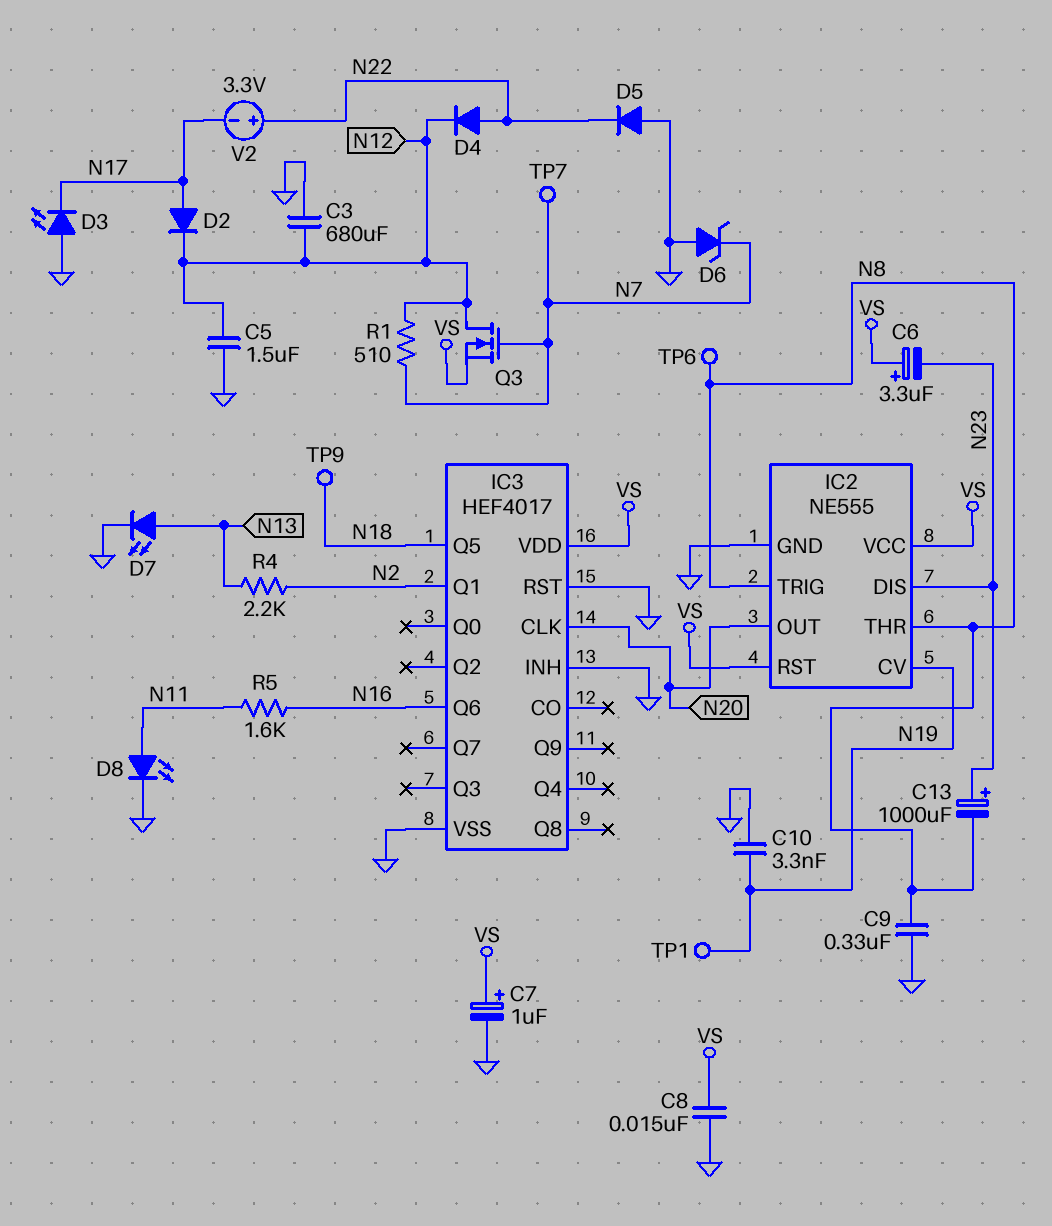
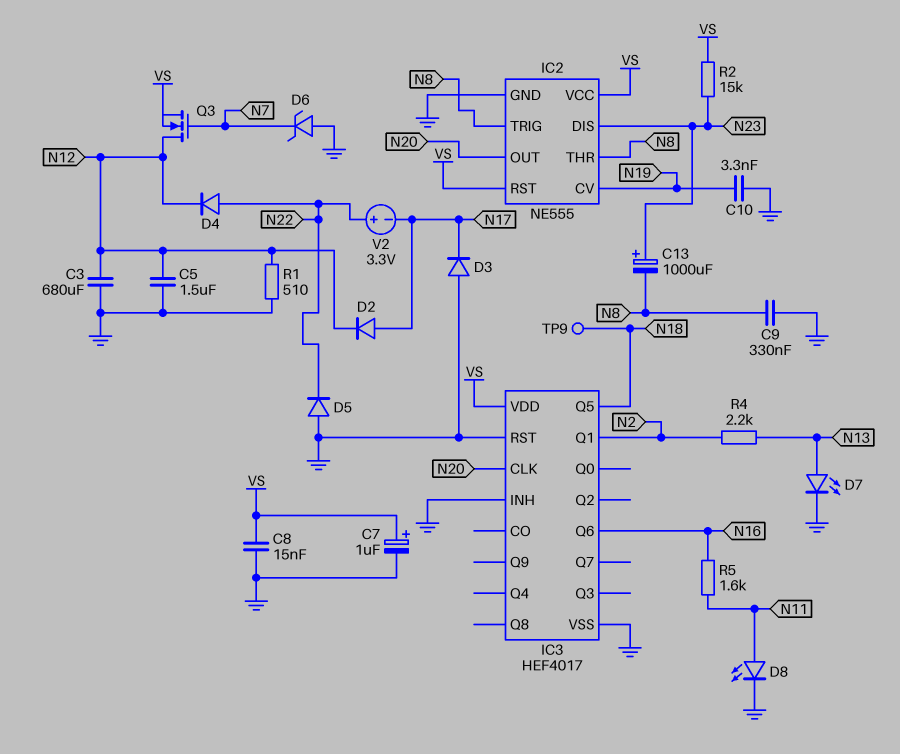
C6: 3.3uF (plus VS, minus N23) -> none
D3: LED (A GND, K N17) -> diode (A GND, K N17)
R1: 510 (N7, N12) -> 510 (GND, N12)
R2: none -> 15k (N23, VS)
TP1: test point (N19) -> none
TP6: test point (N8) -> none
TP7: test point (N7) -> none

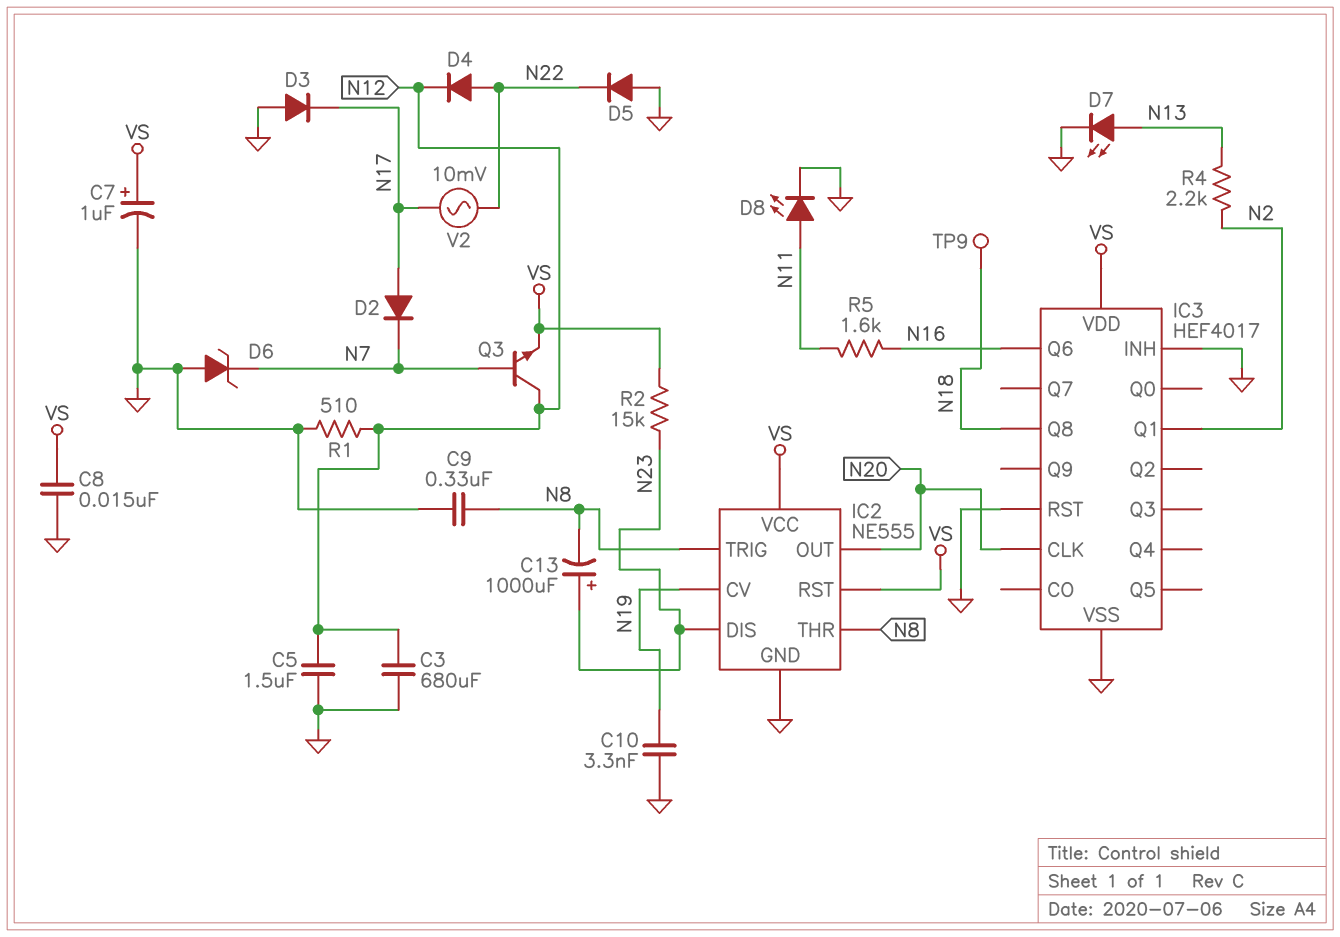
D2: diode (A N17, K N12) -> diode (A N17, K N7)
IC3 pin Q5: N18 -> none
IC3 pin Q8: none -> N18
Q3: NMOS (G N7, D N12, S VS) -> NPN (B N7, C N12, E VS)
V2: 3.3V (plus N22, minus N17) -> AC 10mV (N17, N22)

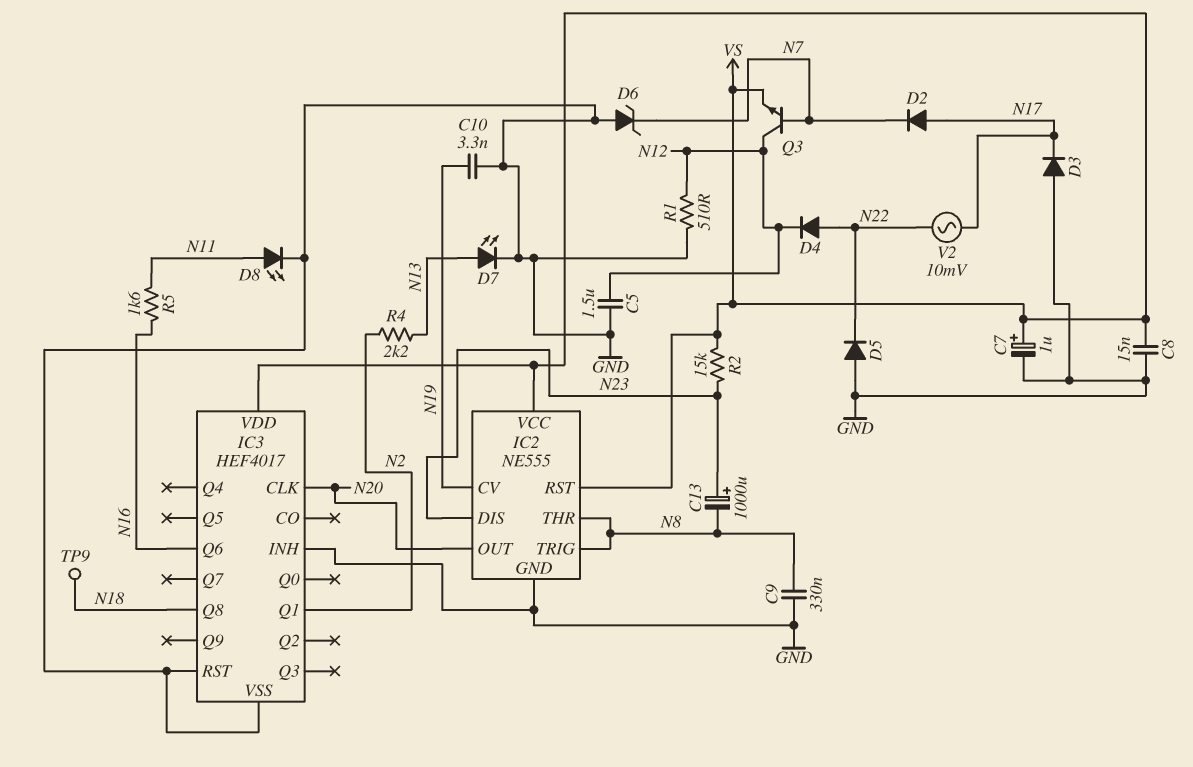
C3: 680uF (GND, N12) -> none

